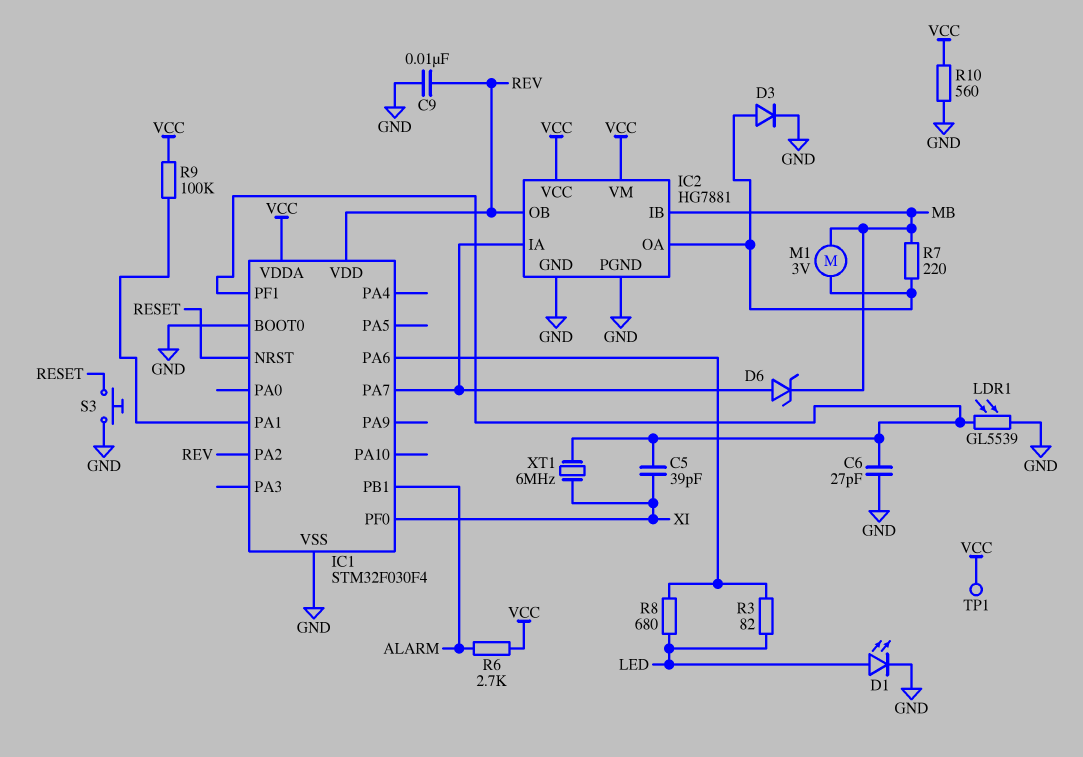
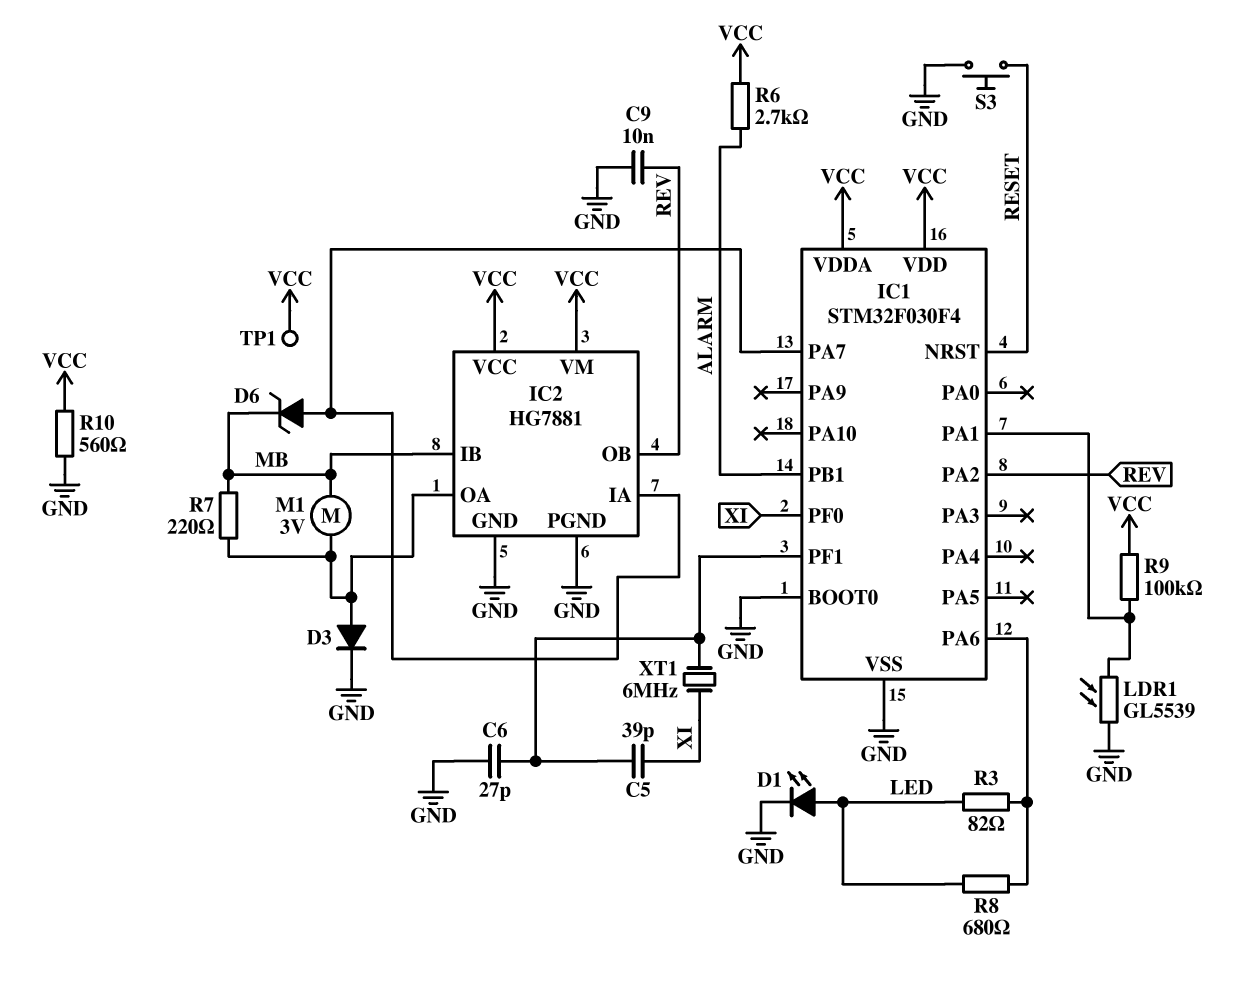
IC1 pin VDD: REV -> VCC
LDR1: GL5539 (GND, IC1/PF1) -> GL5539 (GND, IC1/PA1)

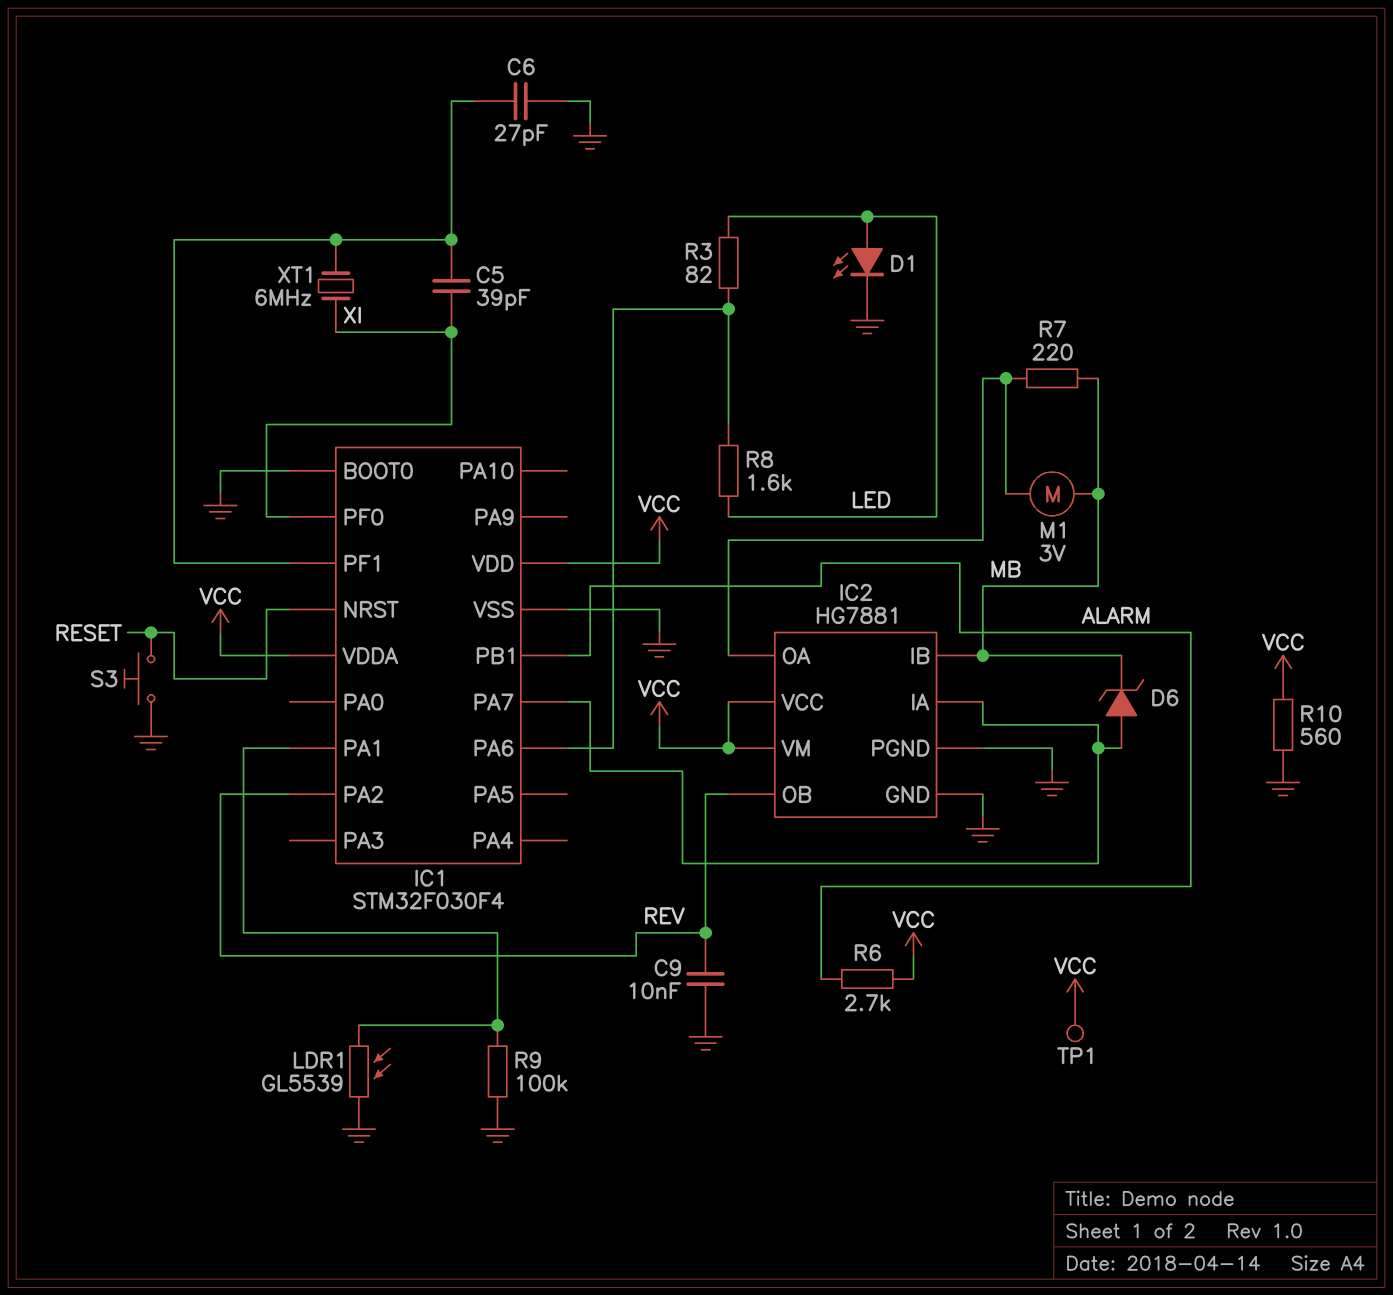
D3: diode (A IC2/OA, K GND) -> none
R8: 680 (IC1/PA6, LED) -> 1.6k (IC1/PA6, LED)
R9: 100k (IC1/PA1, VCC) -> 100k (GND, IC1/PA1)

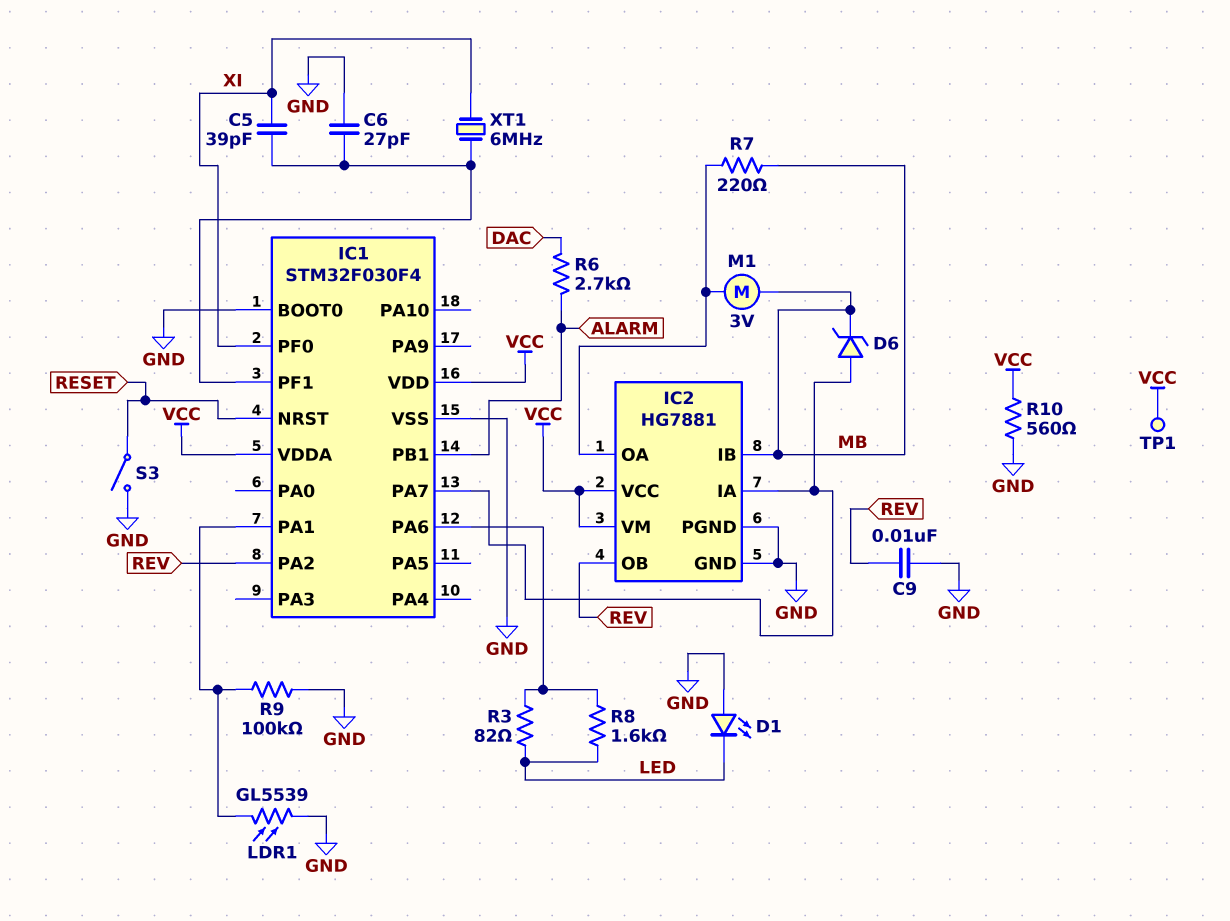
D1: LED (A LED, K GND) -> LED (A GND, K LED)
R6: 2.7k (ALARM, VCC) -> 2.7k (ALARM, DAC)
S3: button (GND, RESET) -> switch (GND, RESET)

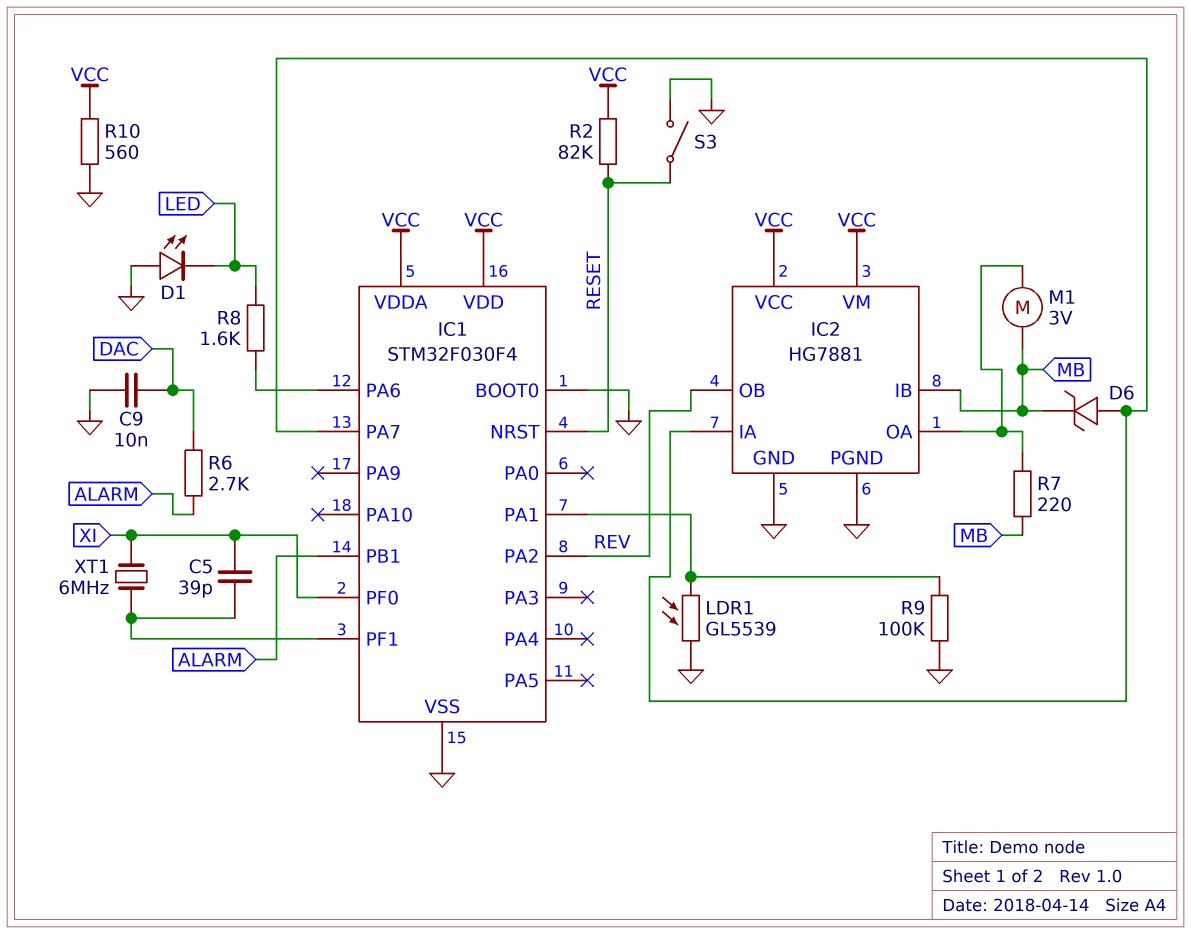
C6: 27pF (GND, IC1/PF1) -> none
C9: 10nF (GND, REV) -> 10nF (DAC, GND)
R2: none -> 82k (RESET, VCC)
R3: 82 (IC1/PA6, LED) -> none
TP1: test point (VCC) -> none

